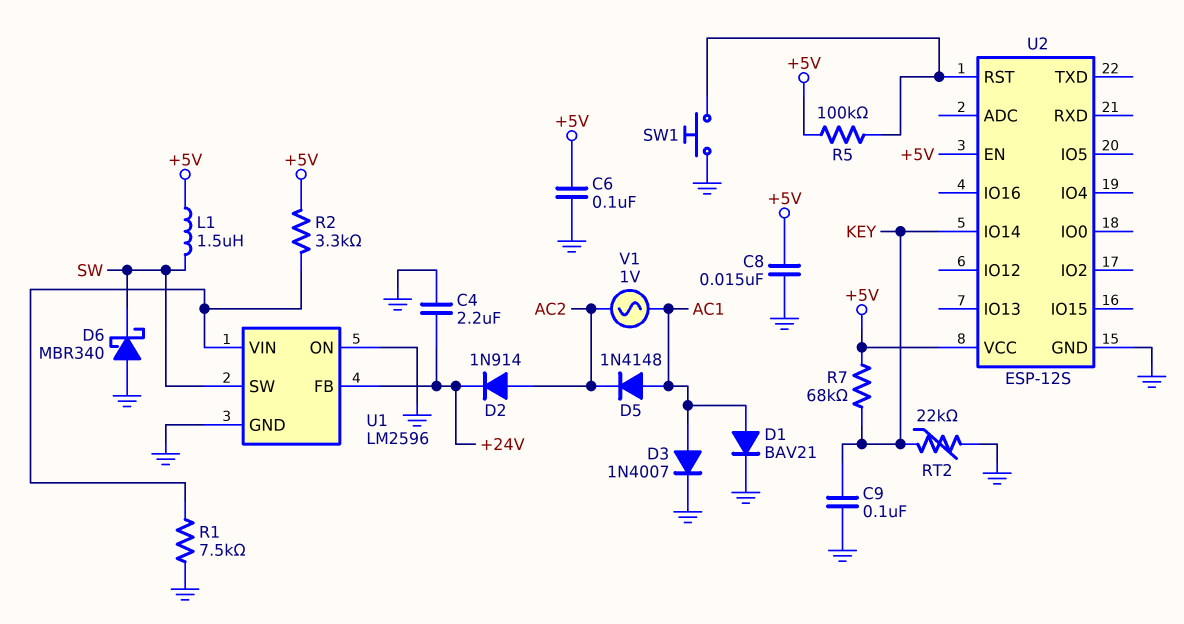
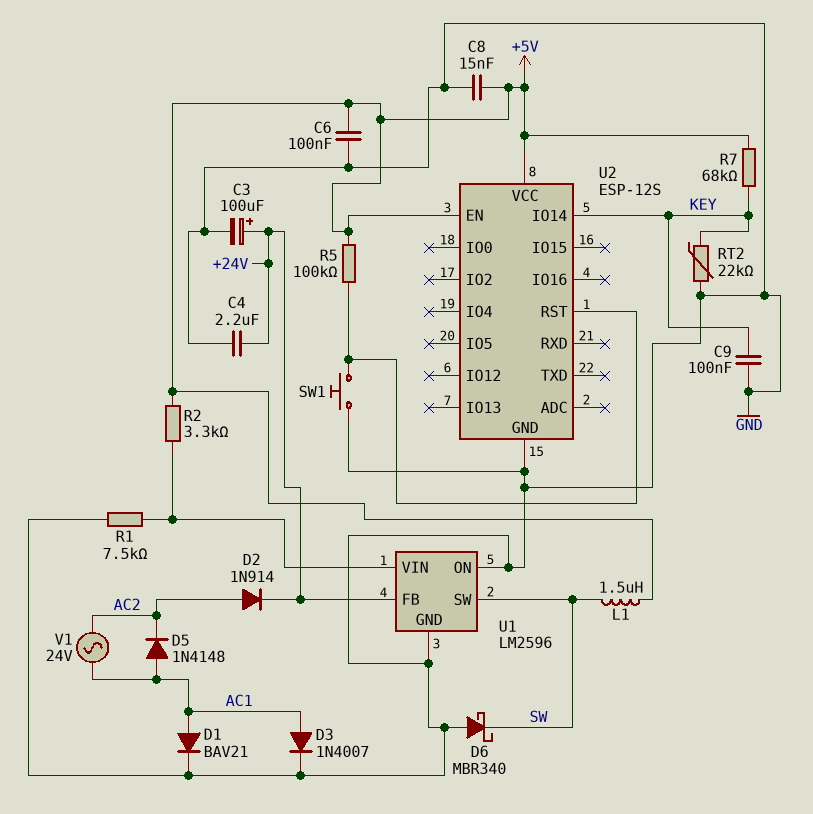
C3: none -> 100uF (plus +24V, minus GND)
V1: AC 1V (AC1, AC2) -> AC 24V (AC1, AC2)

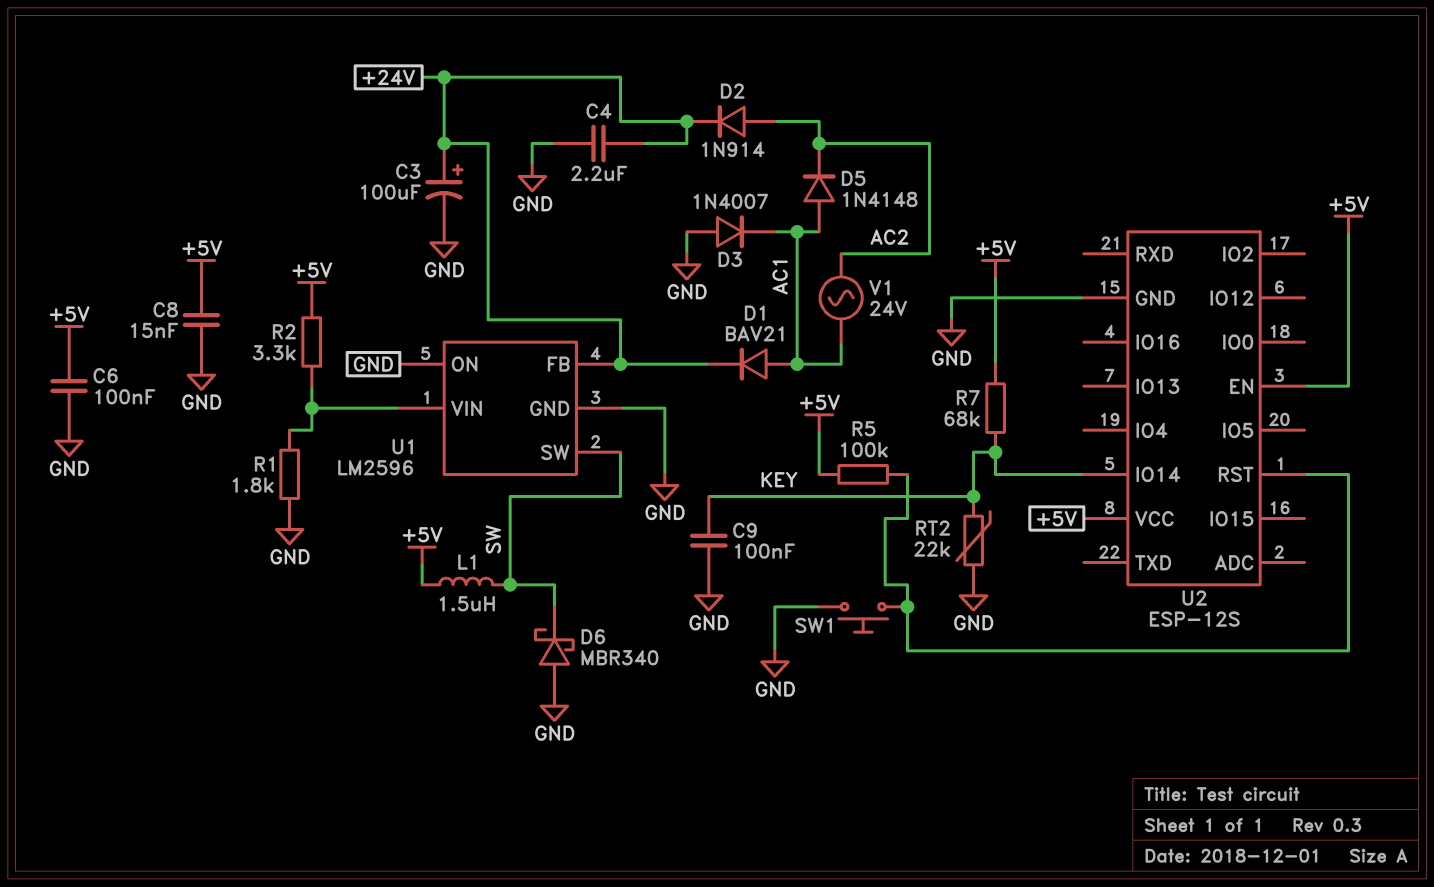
D1: diode BAV21 (A AC1, K GND) -> diode BAV21 (A AC1, K +24V)
D3: diode 1N4007 (A AC1, K GND) -> diode 1N4007 (A GND, K AC1)
R1: 7.5k (GND, U1/VIN) -> 1.8k (GND, U1/VIN)

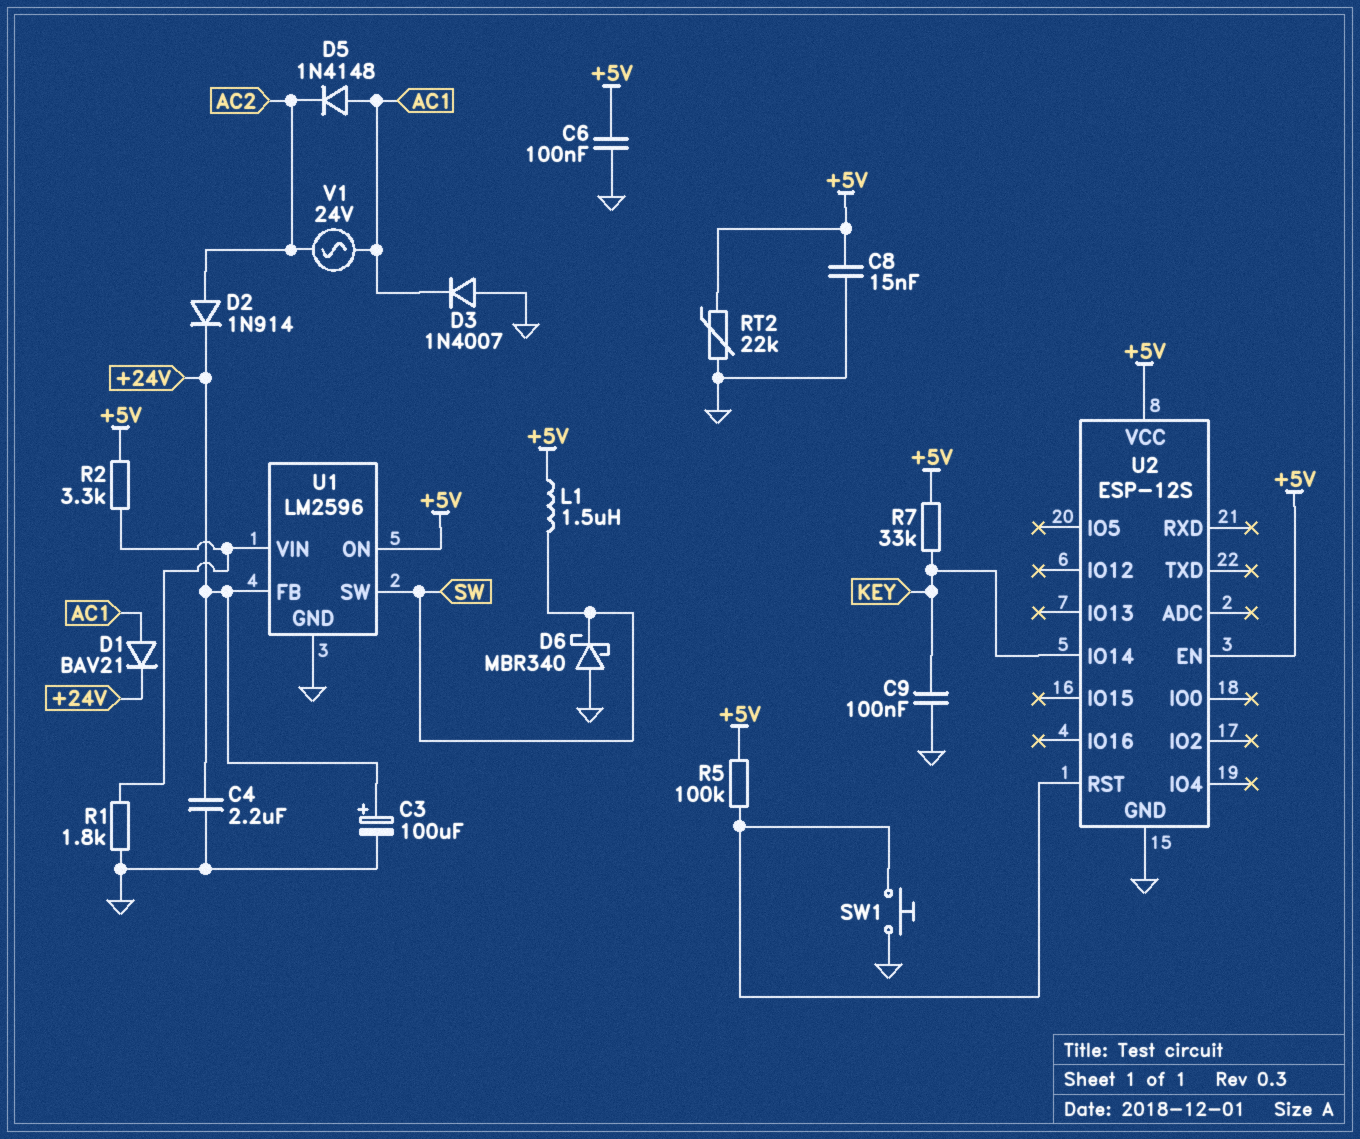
R7: 68k (+5V, KEY) -> 33k (+5V, KEY)
RT2: 22k (GND, KEY) -> 22k (+5V, GND)
U1 pin ON: GND -> +5V

